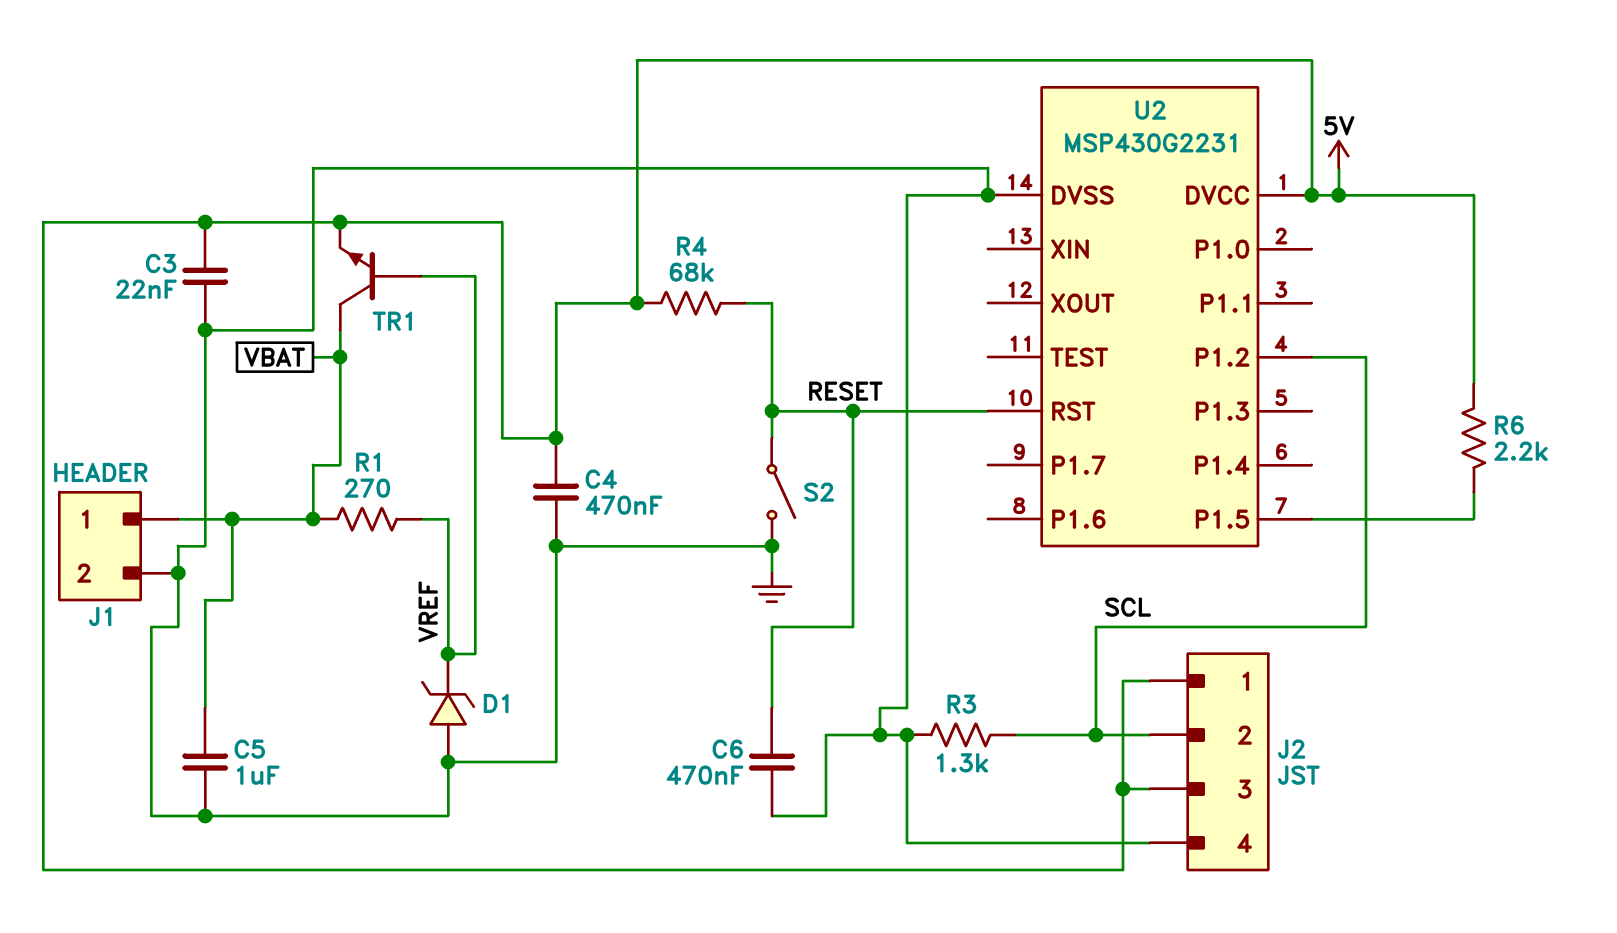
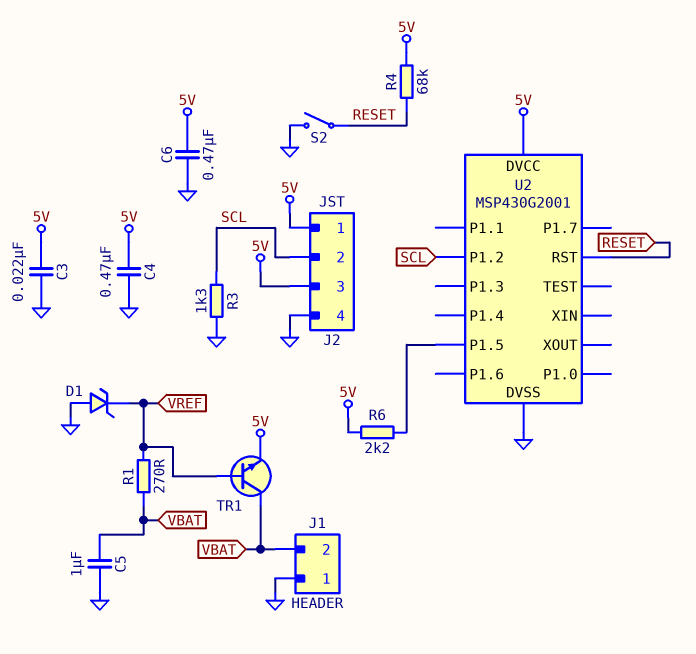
C6: 470nF (GND, RESET) -> 470nF (5V, GND)
J1 pin 1: VBAT -> GND
J1 pin 2: GND -> VBAT
U2: MSP430G2231 -> MSP430G2001

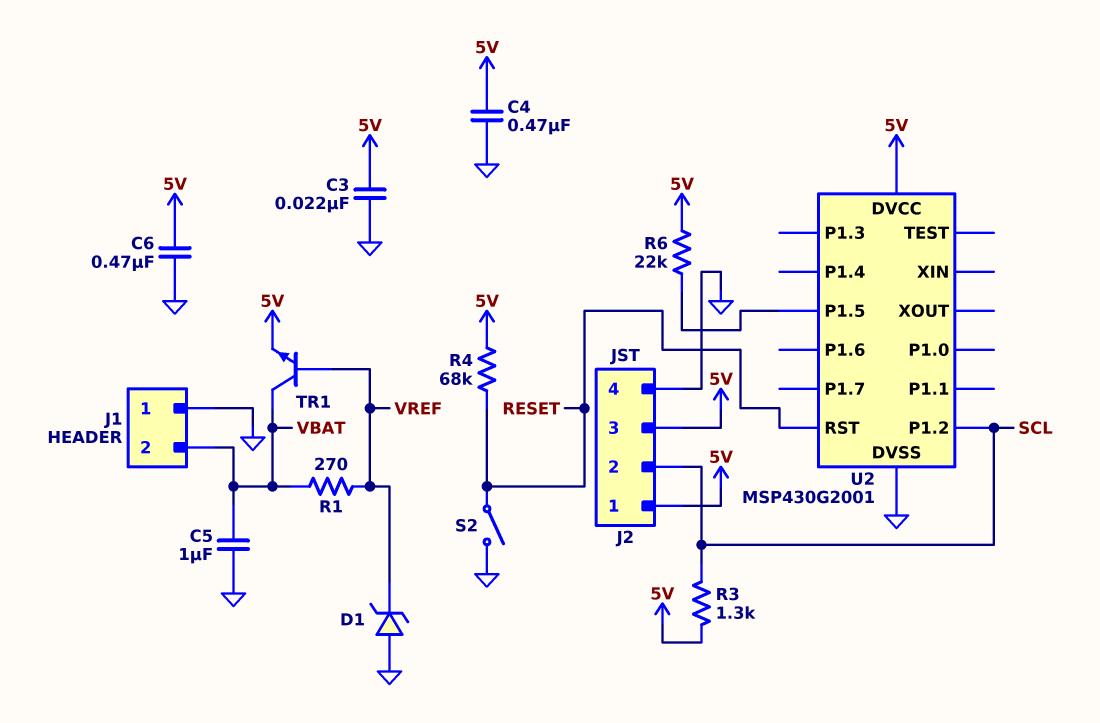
R3: 1.3k (GND, SCL) -> 1.3k (5V, SCL)
R6: 2.2k (5V, U2/P1.5) -> 22k (5V, U2/P1.5)

